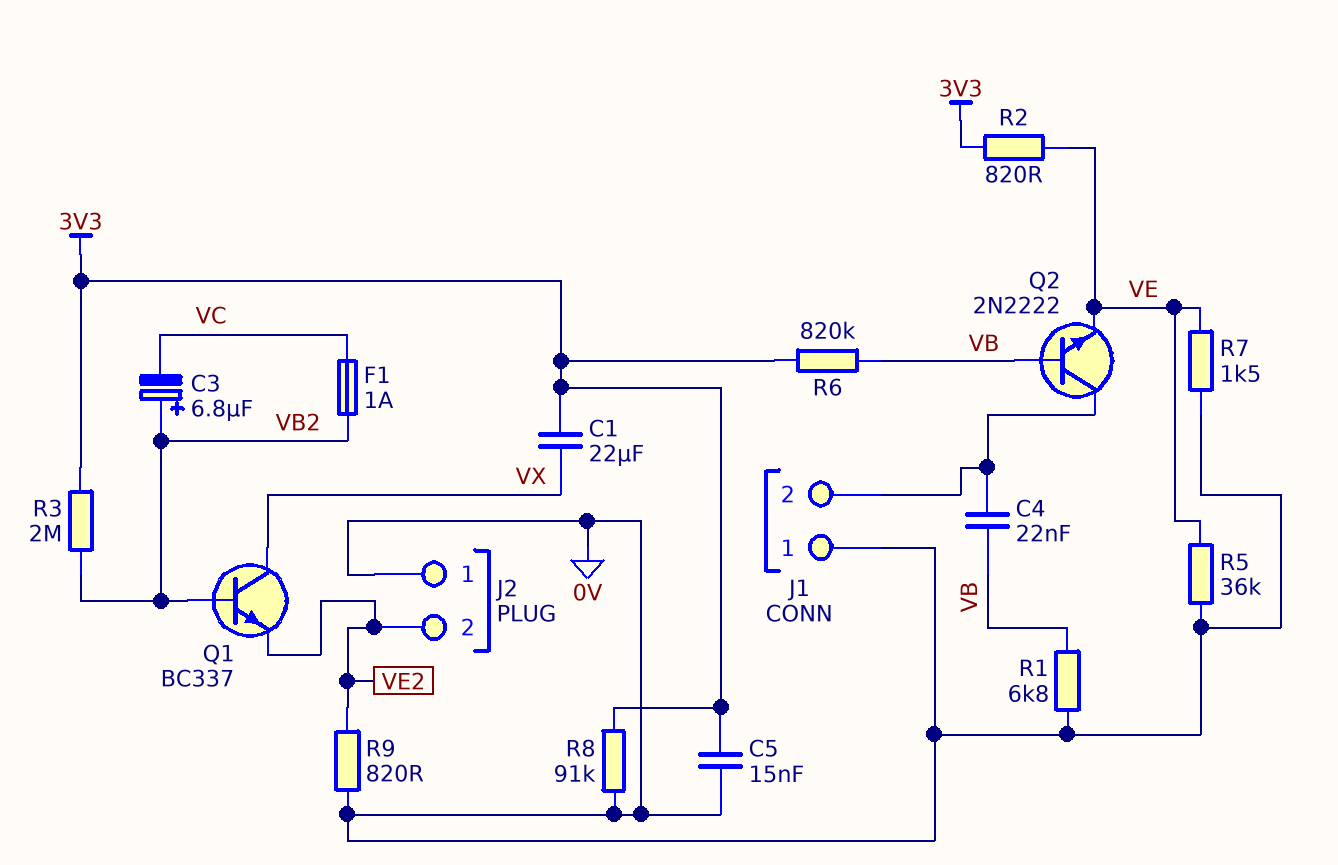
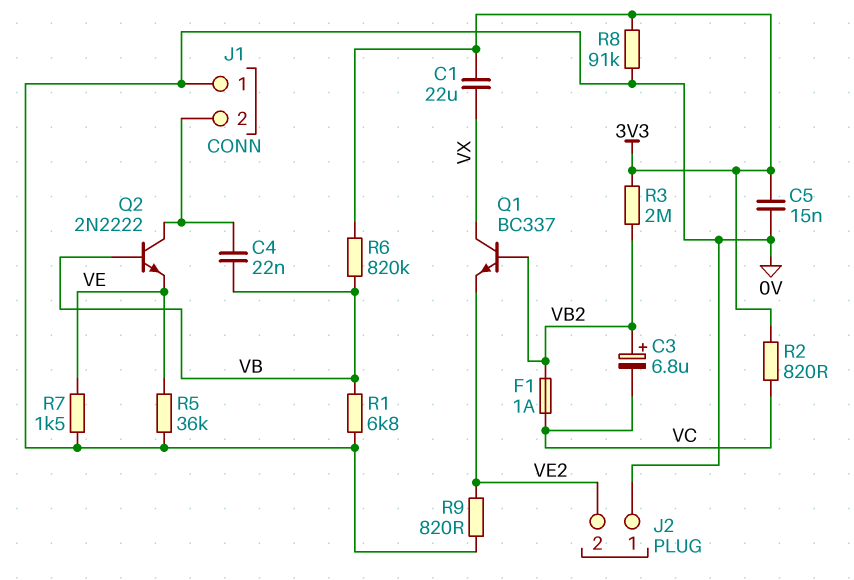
R2: 820 (3V3, VE) -> 820 (3V3, VC)

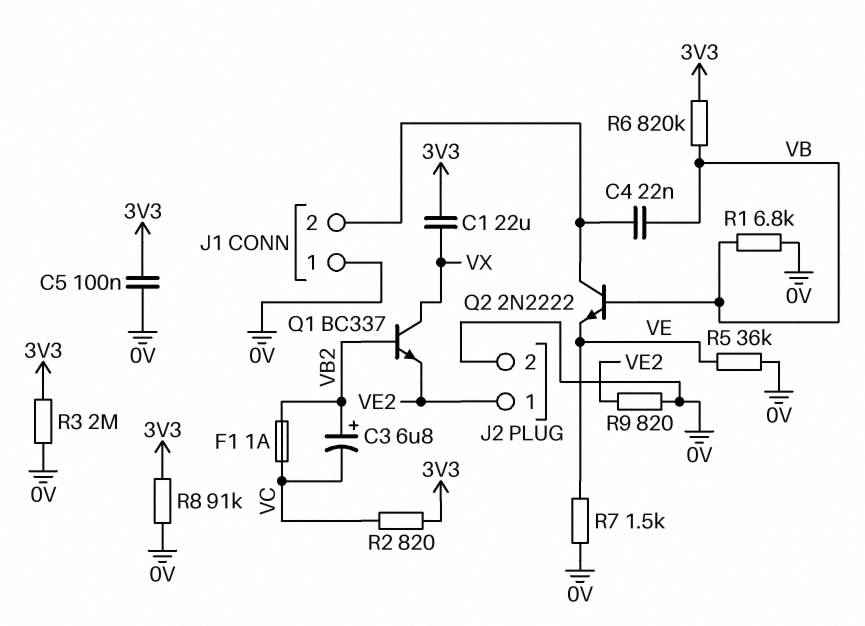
C5: 15nF (0V, 3V3) -> 100nF (0V, 3V3)
J2 pin 1: 0V -> VE2
J2 pin 2: VE2 -> 0V
R3: 2M (3V3, VB2) -> 2M (0V, 3V3)

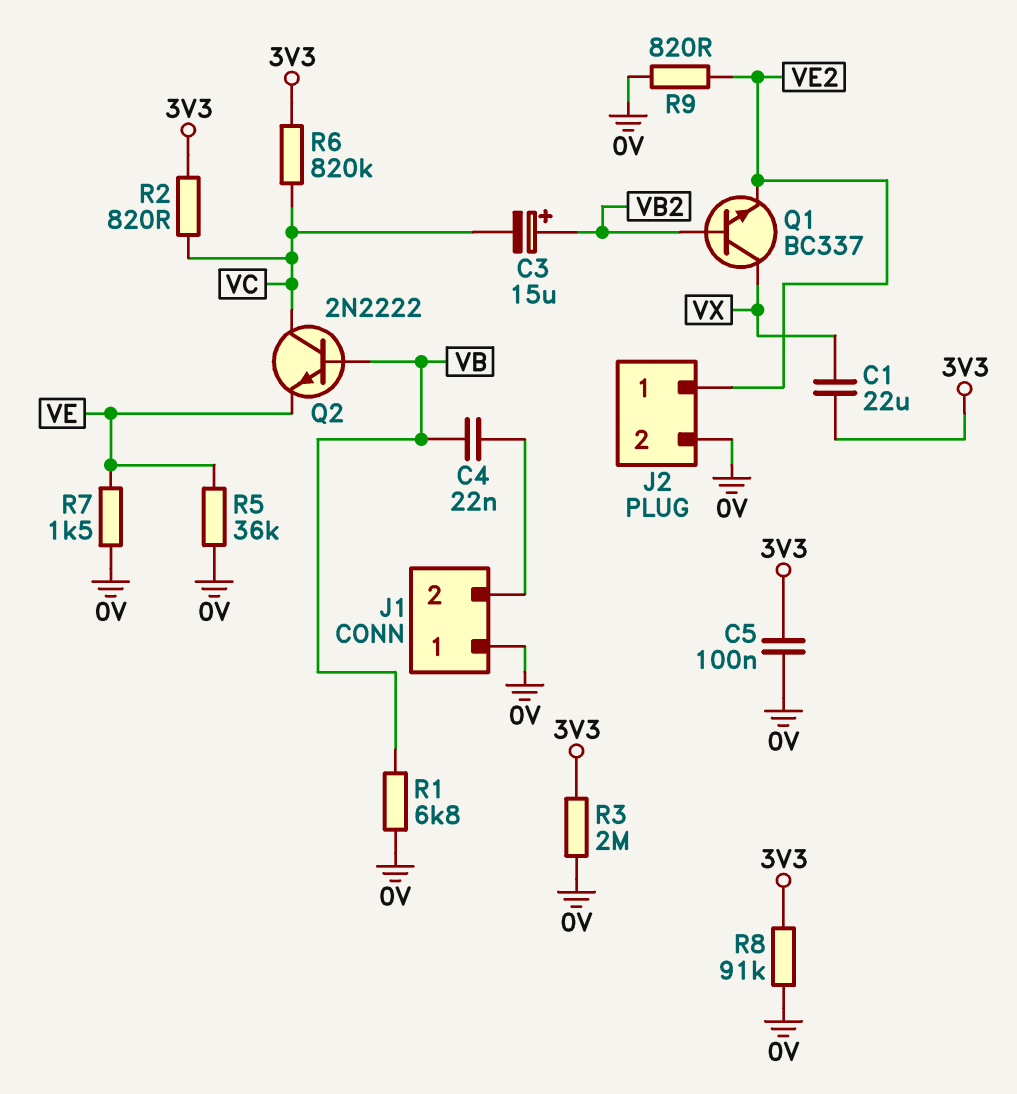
C3: 6.8uF (plus VB2, minus VC) -> 15uF (plus VB2, minus VC)
F1: 1A (VB2, VC) -> none
Q2: NPN 2N2222 (B VB, C J1/2, E VE) -> NPN 2N2222 (B VB, C VC, E VE)
R6: 820k (3V3, VB) -> 820k (3V3, VC)

